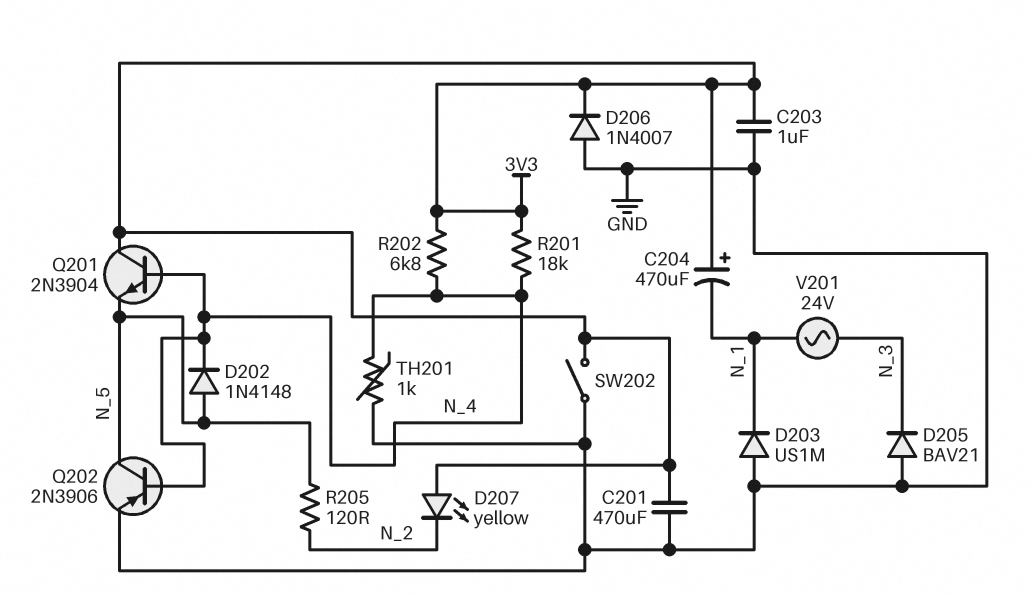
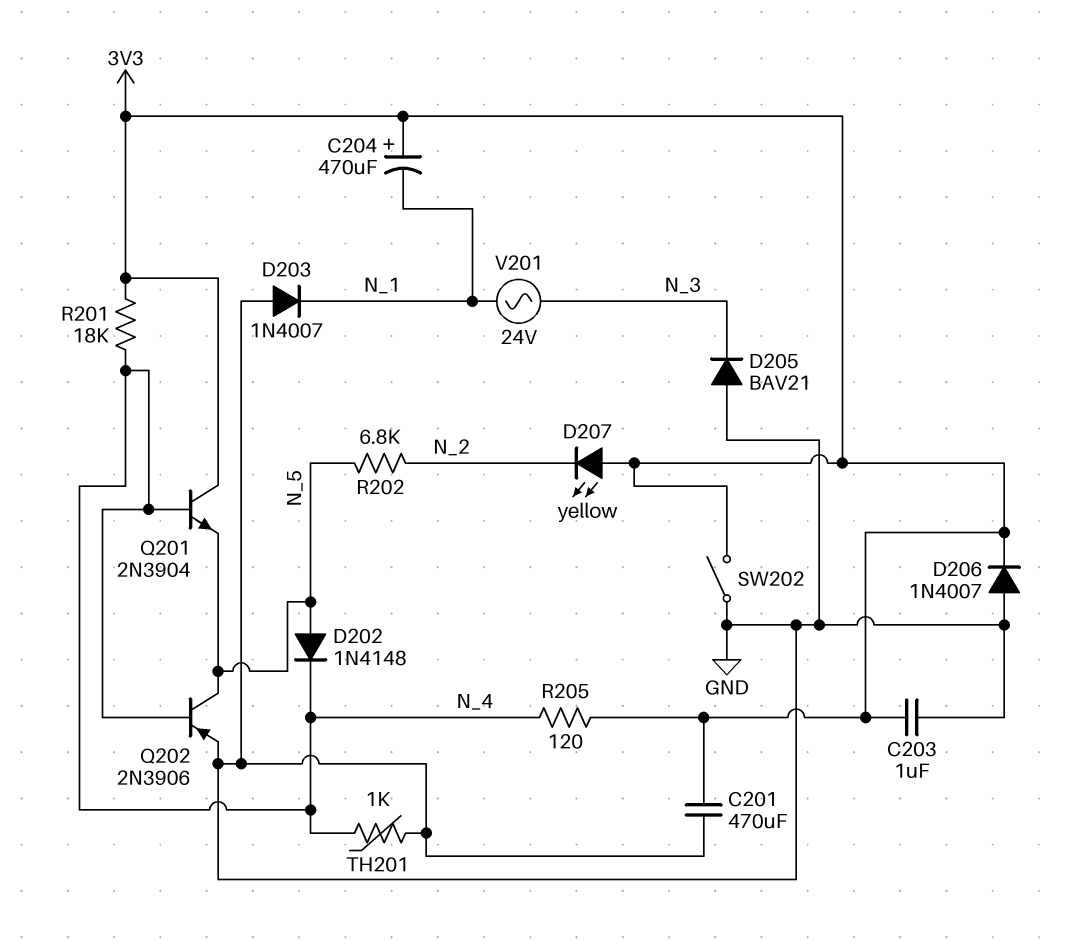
D203: diode US1M (A GND, K N_1) -> diode 1N4007 (A GND, K N_1)
R202: 6.8k (3V3, N_4) -> 6.8k (N_2, N_5)
R205: 120 (N_2, N_5) -> 120 (3V3, N_4)

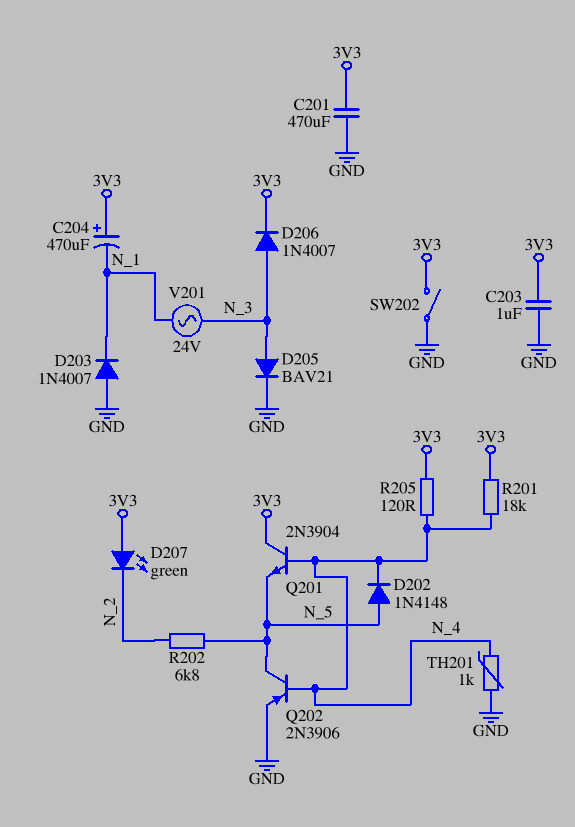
D205: diode BAV21 (A GND, K N_3) -> diode BAV21 (A N_3, K GND)
D206: diode 1N4007 (A GND, K 3V3) -> diode 1N4007 (A N_3, K 3V3)
D207: LED yellow (A 3V3, K N_2) -> LED green (A 3V3, K N_2)

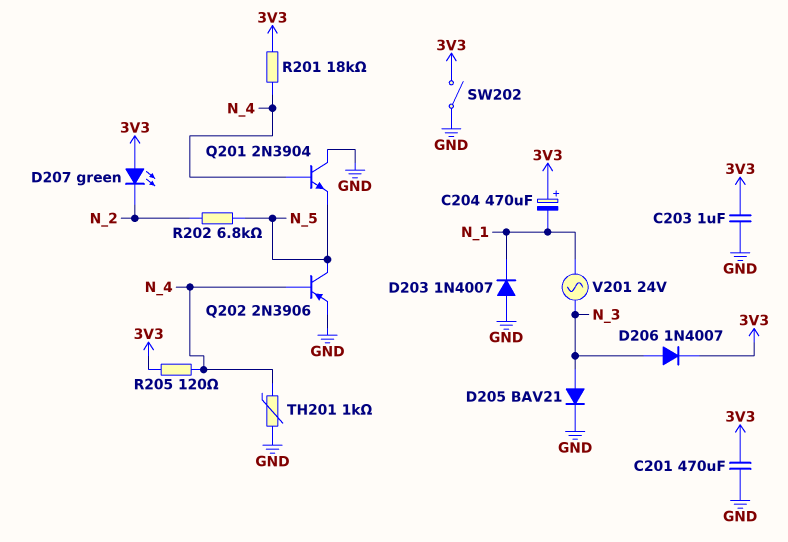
D202: diode 1N4148 (A N_5, K N_4) -> none
Q201: NPN 2N3904 (B N_4, C 3V3, E N_5) -> NPN 2N3904 (B N_4, C GND, E N_5)

